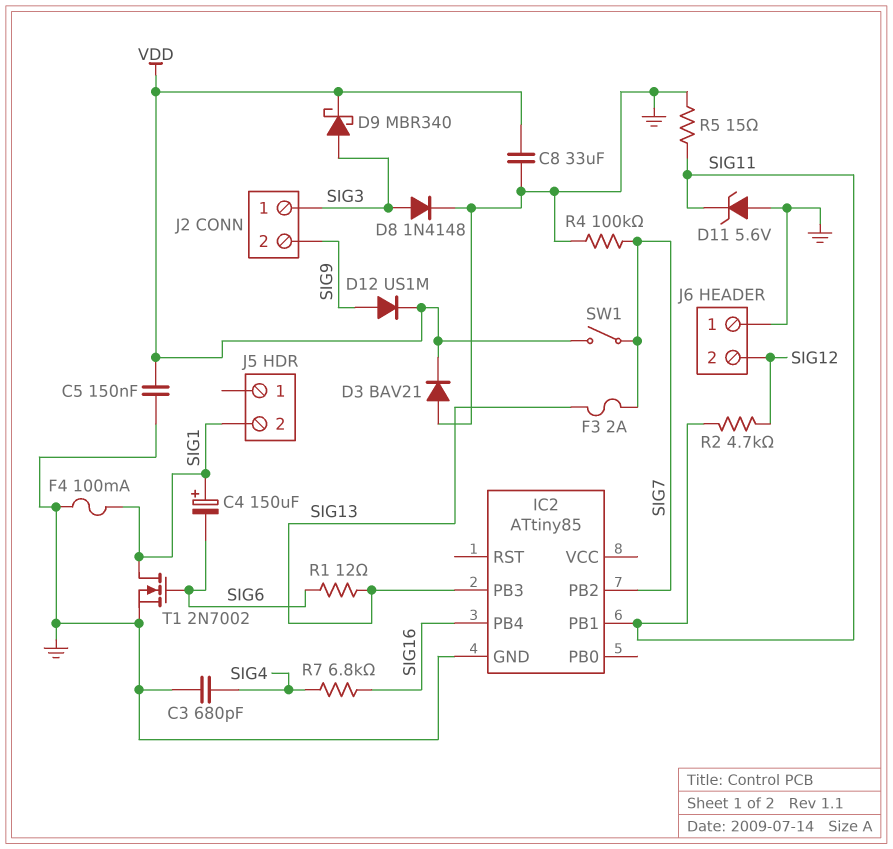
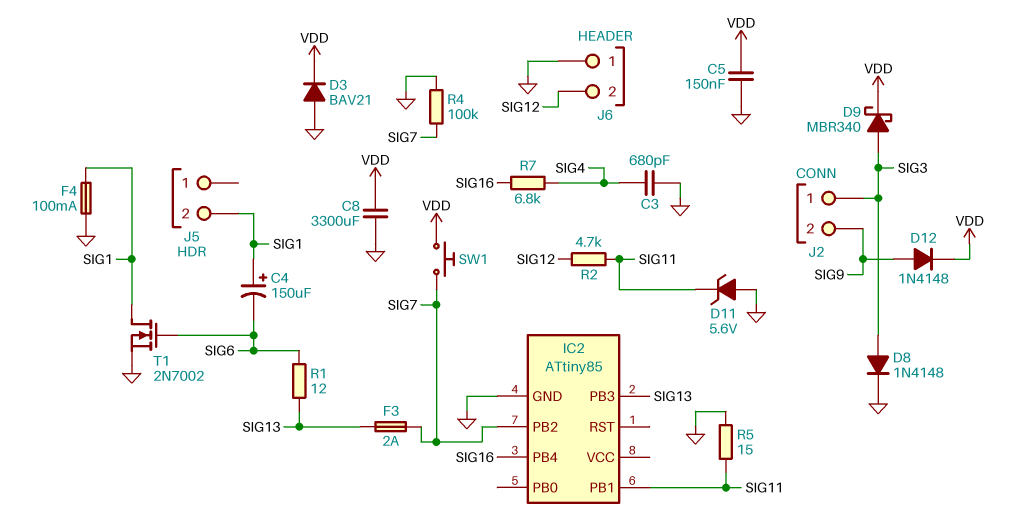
C8: 33uF (GND, VDD) -> 3300uF (GND, VDD)
D12: diode US1M (A SIG9, K VDD) -> diode 1N4148 (A SIG9, K VDD)
SW1: switch (SIG7, VDD) -> button (SIG7, VDD)

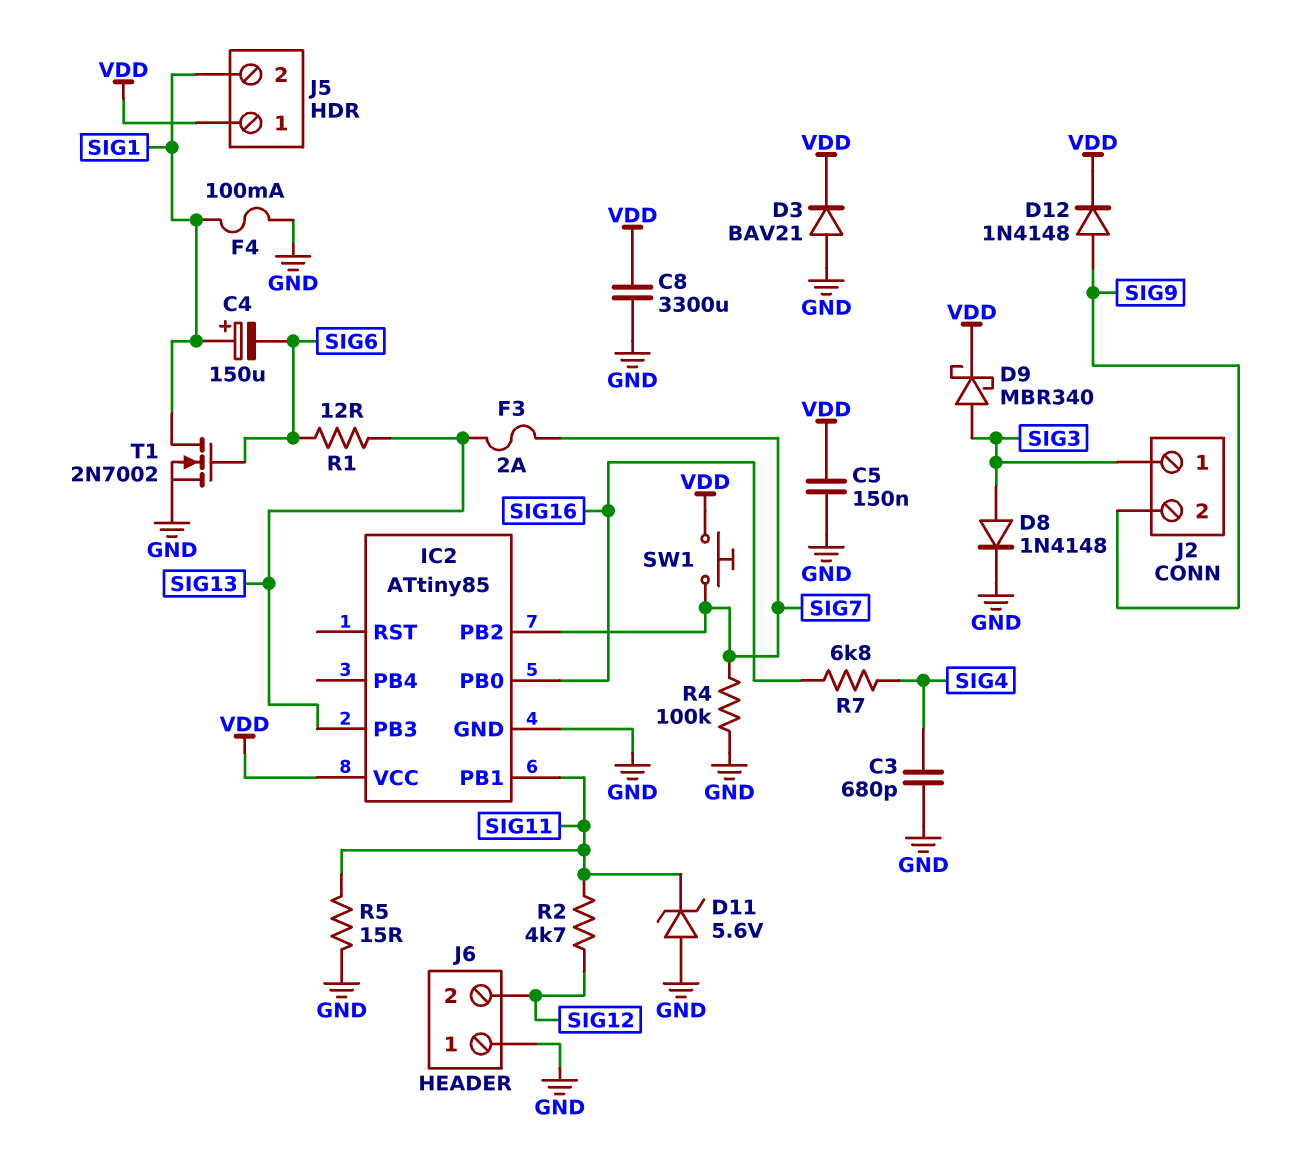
IC2 pin PB0: none -> SIG16
IC2 pin PB4: SIG16 -> none
IC2 pin VCC: none -> VDD
J5 pin 1: none -> VDD

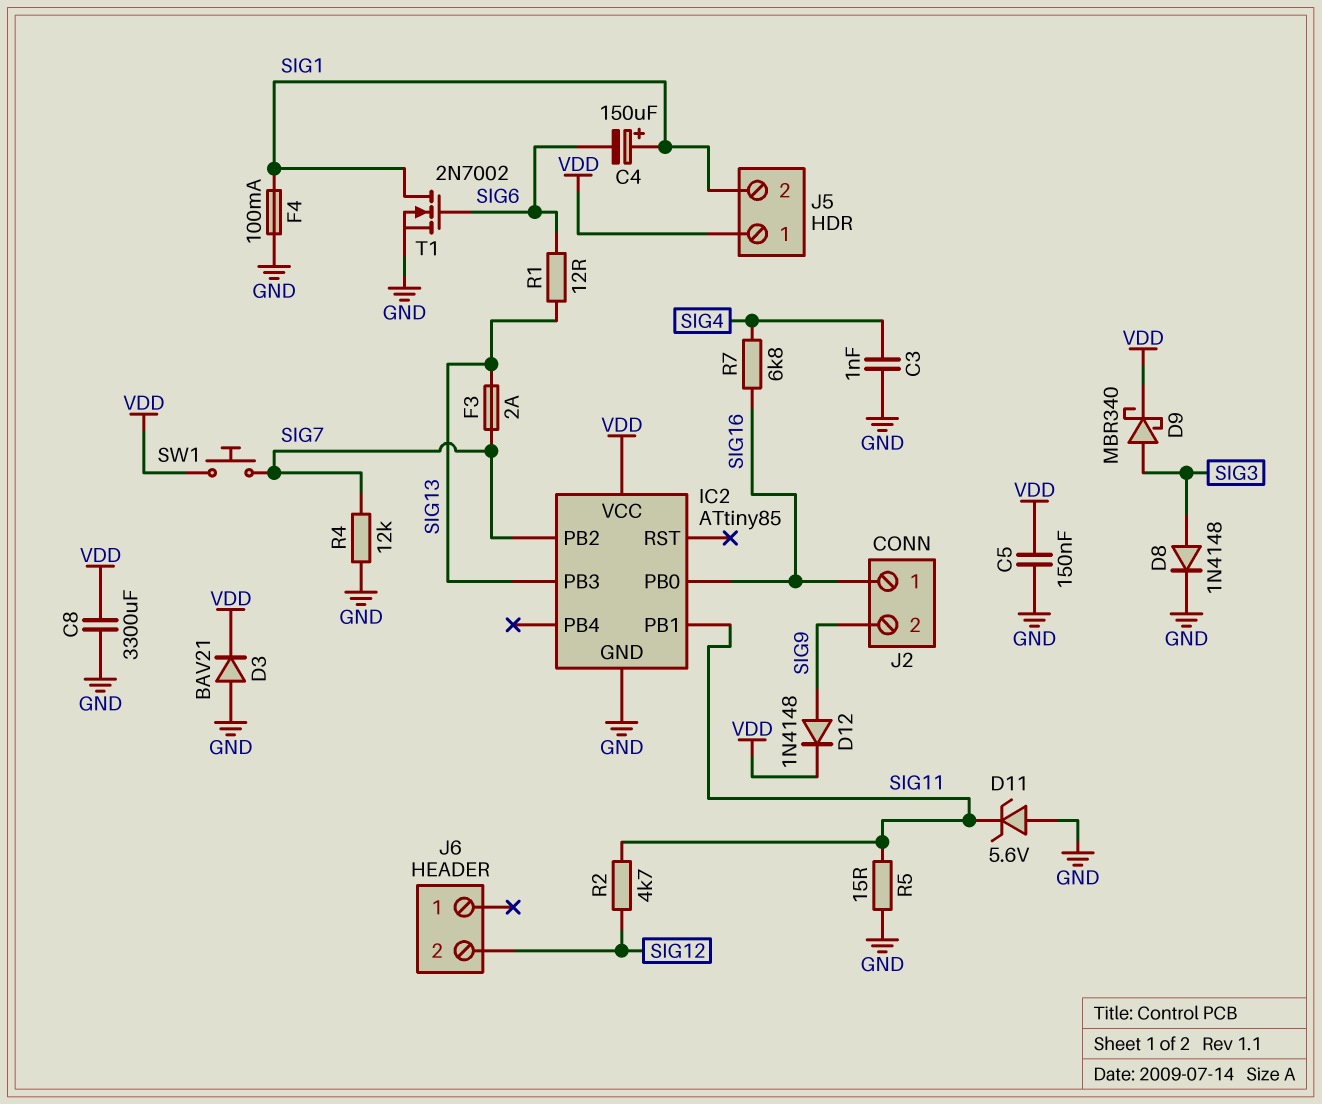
C3: 680pF (GND, SIG4) -> 1nF (GND, SIG4)
J2 pin 1: SIG3 -> SIG16
J6 pin 1: GND -> none
R4: 100k (GND, SIG7) -> 12k (GND, SIG7)

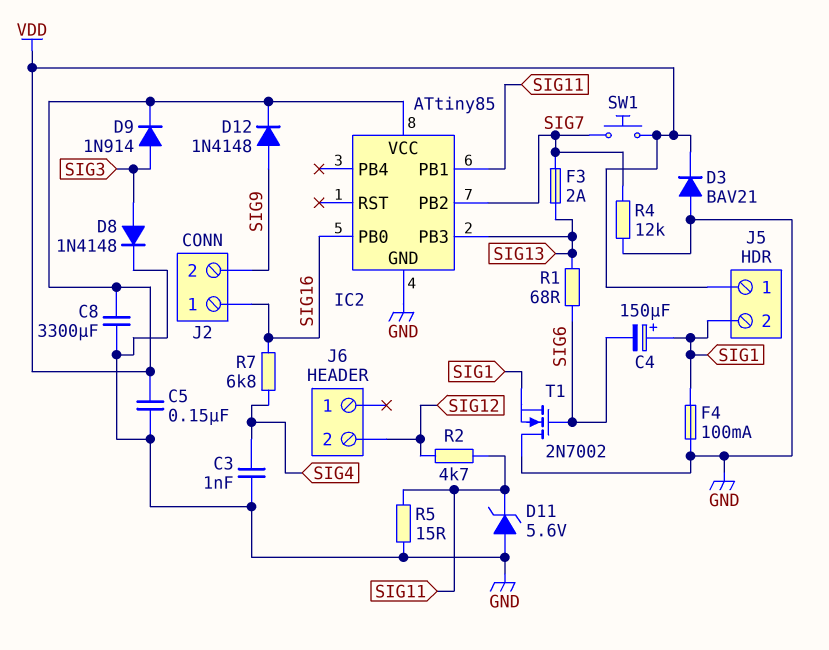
D9: schottky MBR340 (A SIG3, K VDD) -> diode 1N914 (A SIG3, K VDD)
R1: 12 (SIG6, SIG13) -> 68 (SIG6, SIG13)
T1: NMOS 2N7002 (G SIG6, D SIG1, S GND) -> NMOS 2N7002 (G SIG6, D GND, S SIG1)

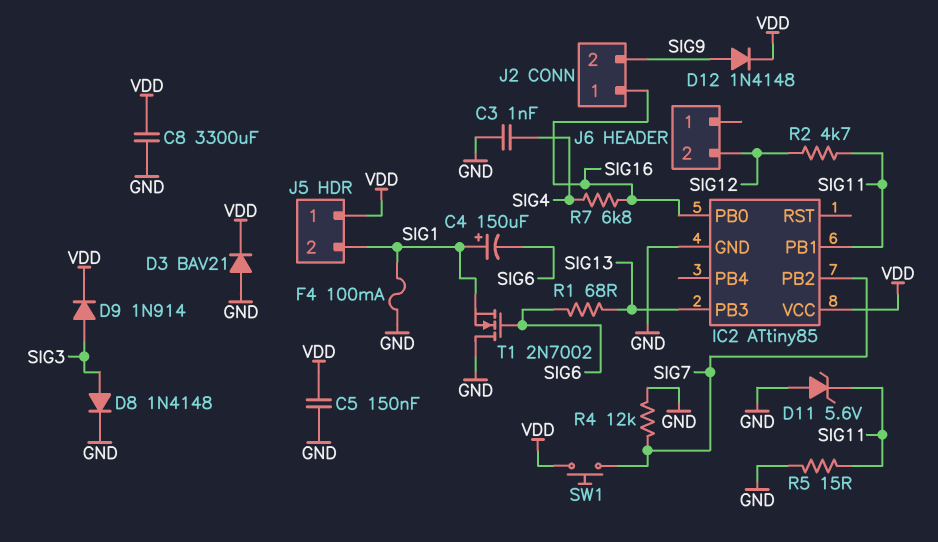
F3: 2A (SIG7, SIG13) -> none

